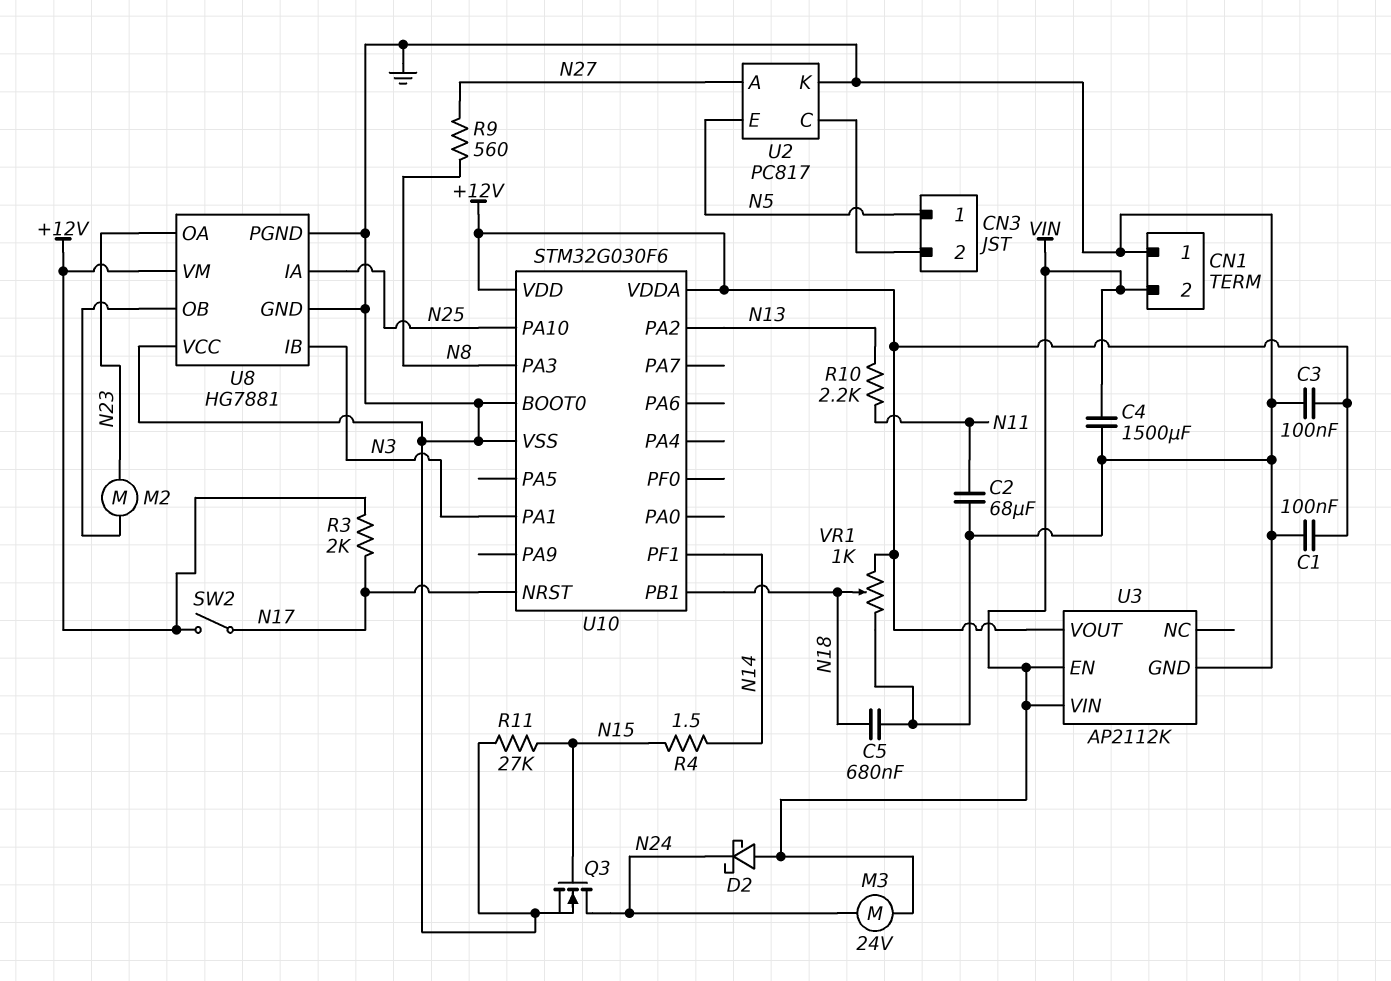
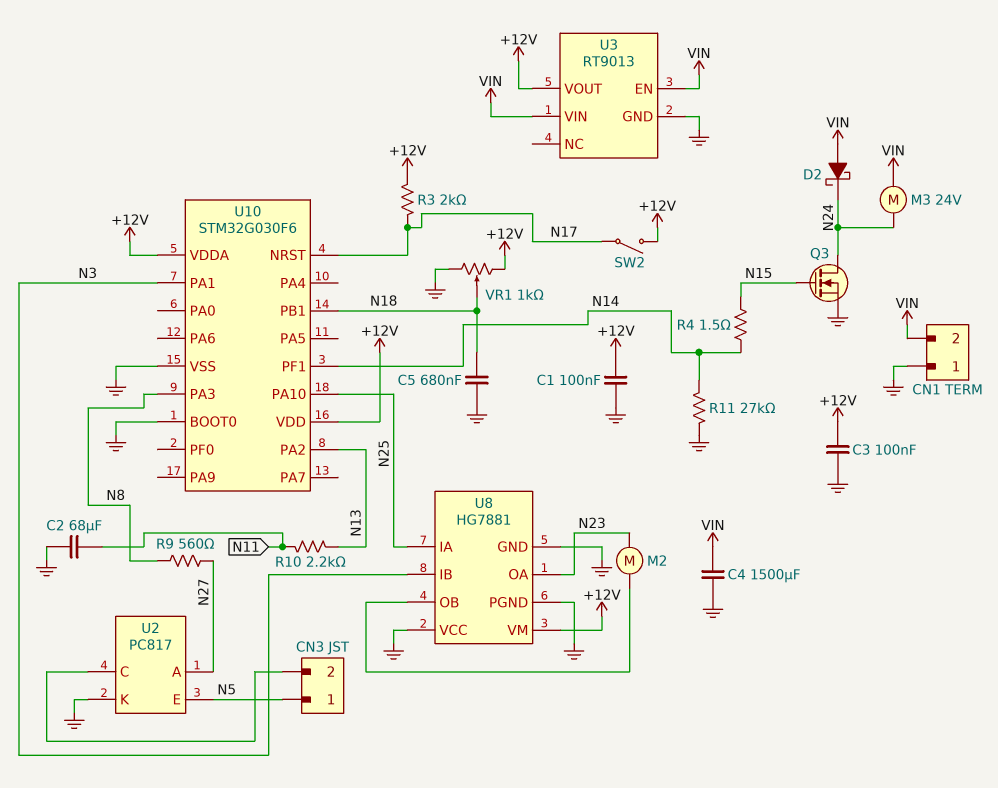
R11: 27k (GND, N15) -> 27k (GND, N14)
U3: AP2112K -> RT9013

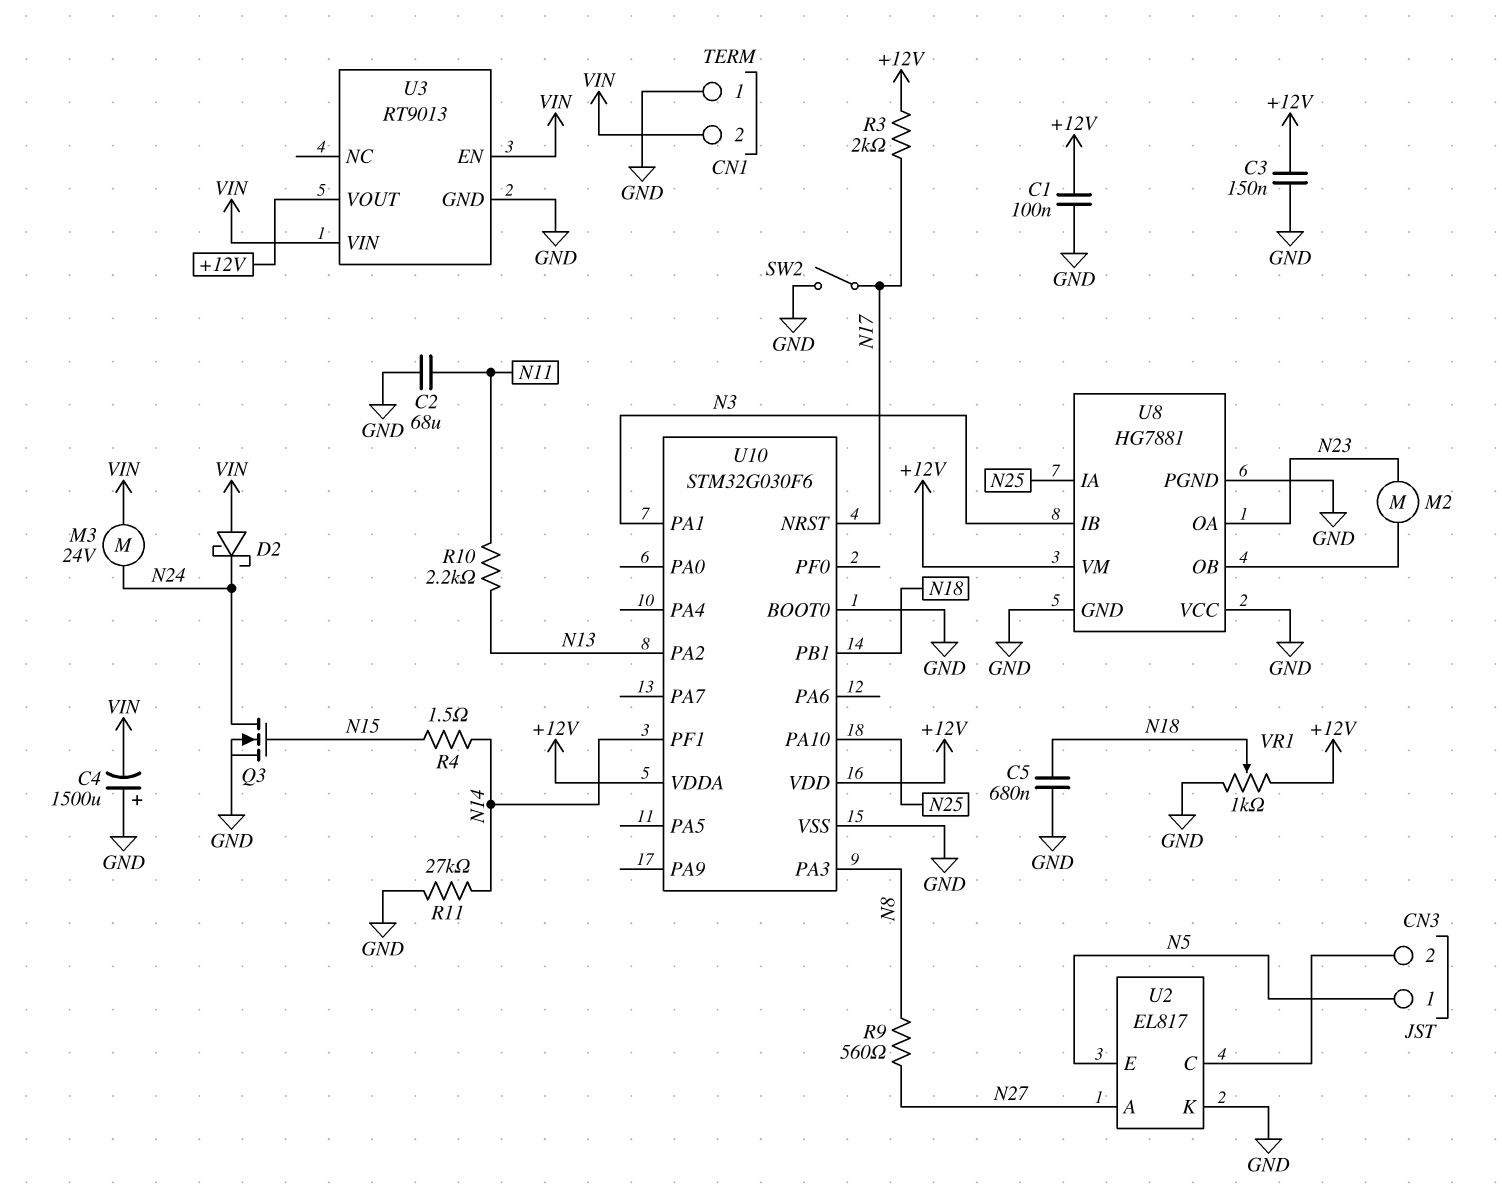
C3: 100nF (+12V, GND) -> 150nF (+12V, GND)
C4: 1500uF (GND, VIN) -> 1500uF (plus GND, minus VIN)
SW2: switch (+12V, N17) -> switch (GND, N17)
U2: PC817 -> EL817

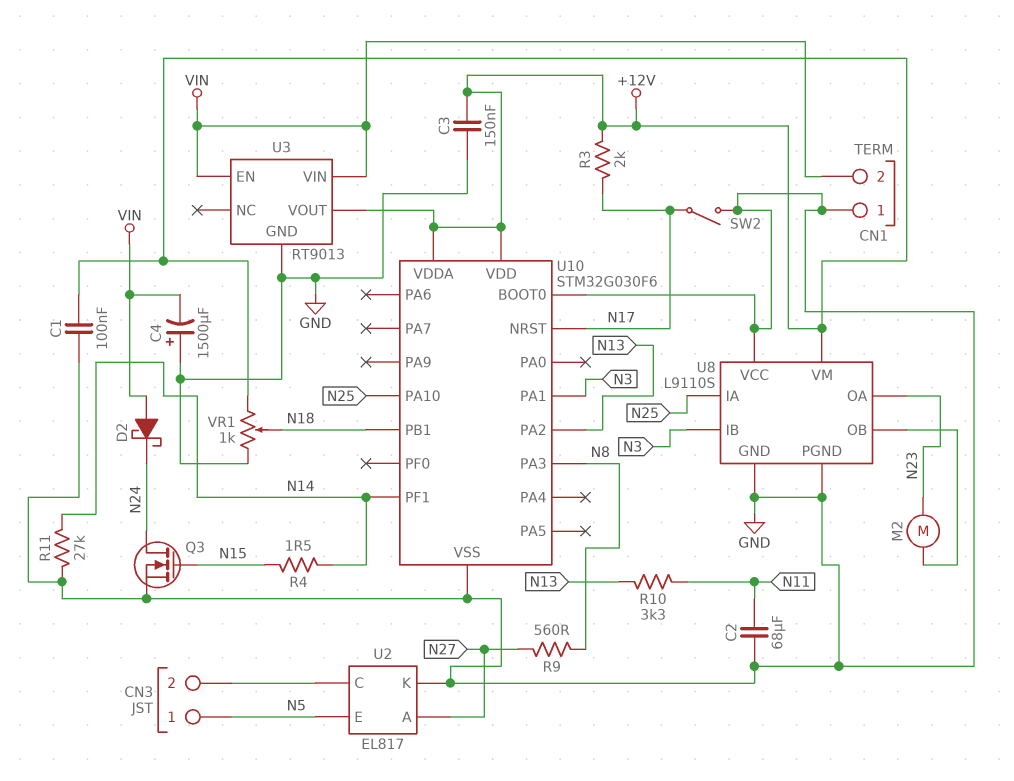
C5: 680nF (GND, N18) -> none
M3: motor 24V (N24, VIN) -> none
R10: 2.2k (N11, N13) -> 3.3k (N11, N13)
U8: HG7881 -> L9110S

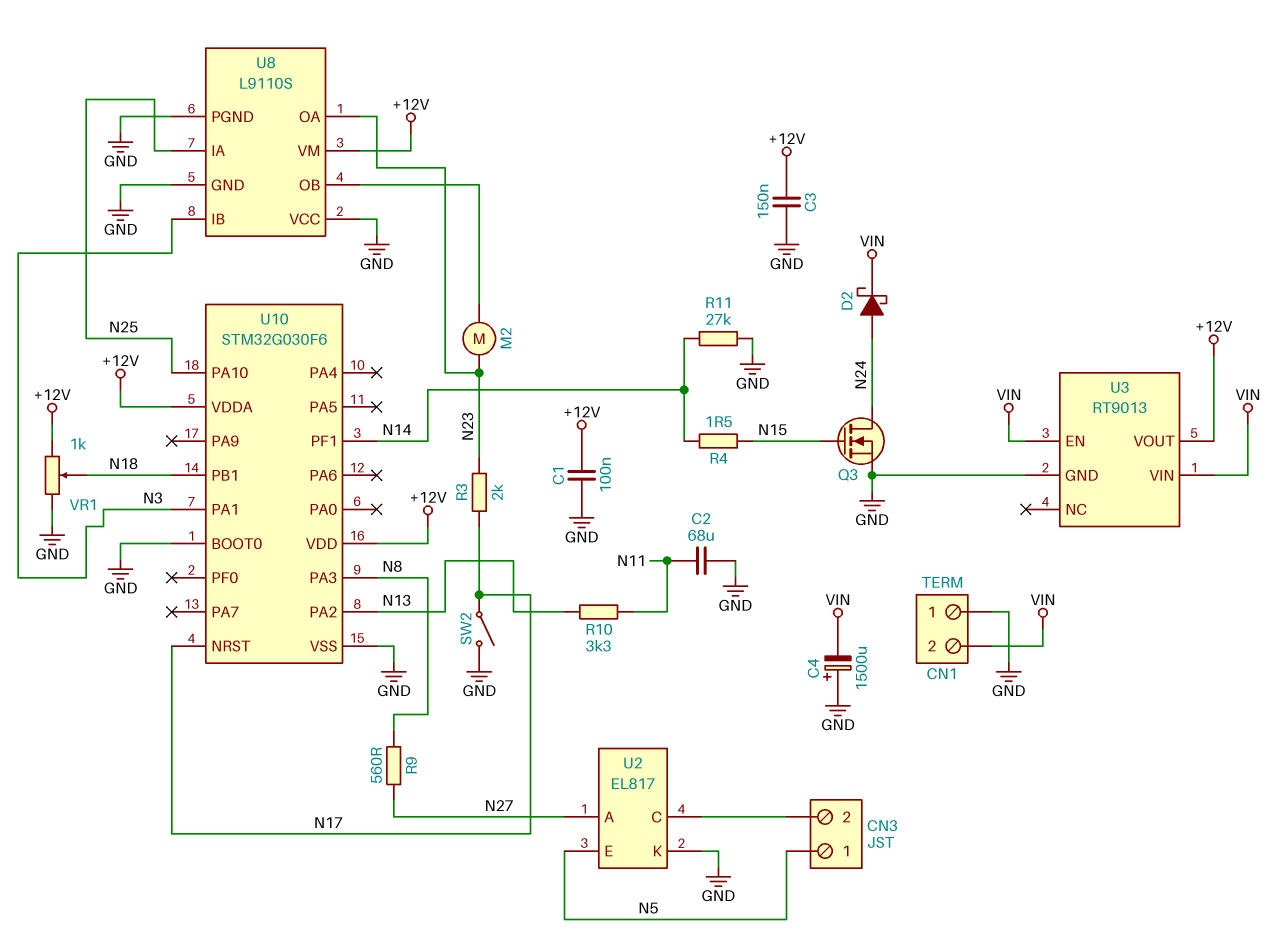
D2: schottky (A VIN, K N24) -> schottky (A N24, K VIN)
R3: 2k (+12V, N17) -> 2k (N17, N23)

